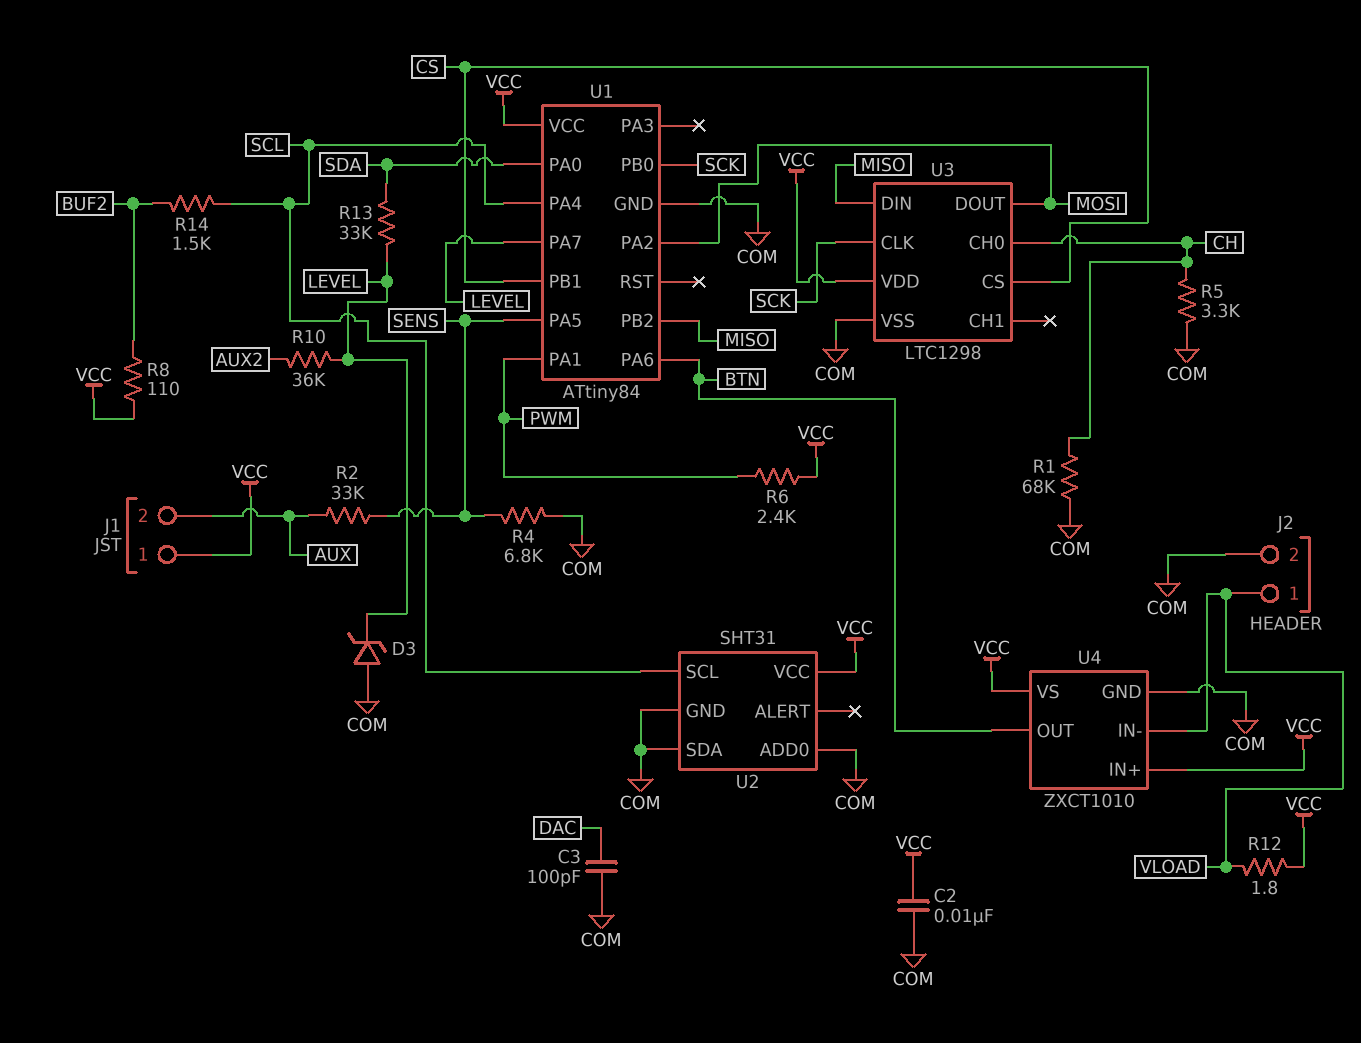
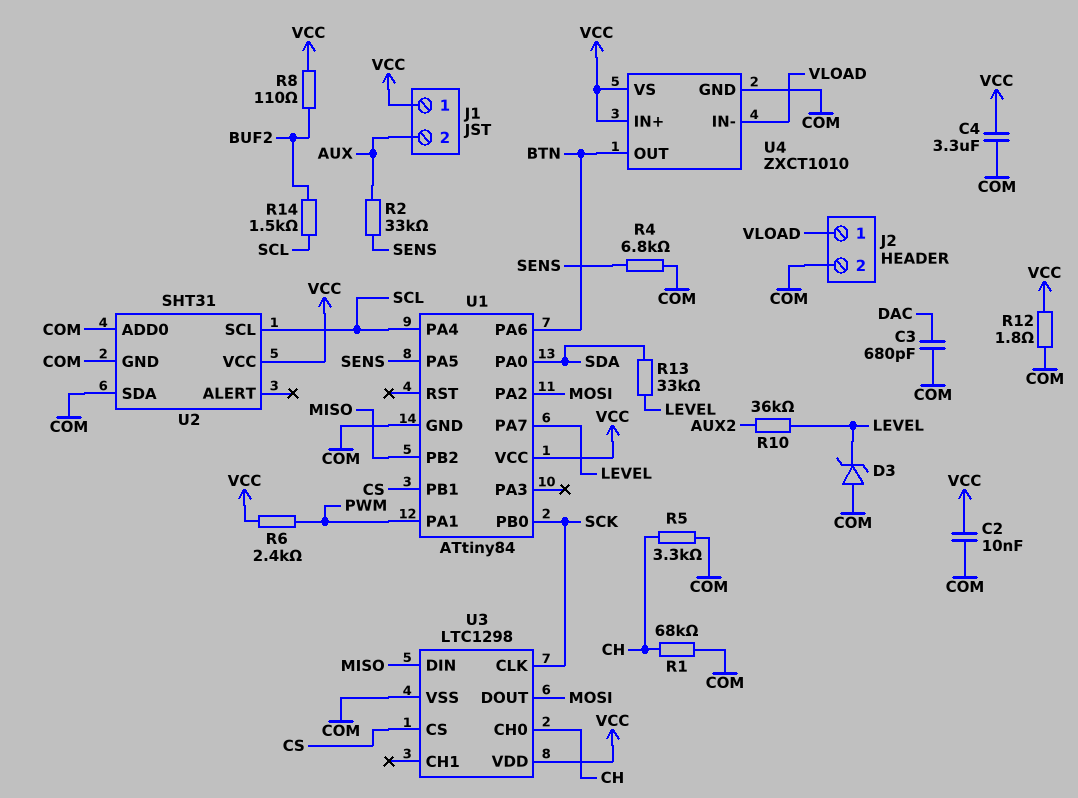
C3: 100pF (COM, DAC) -> 680pF (COM, DAC)
C4: none -> 3.3uF (COM, VCC)
R12: 1.8 (VCC, VLOAD) -> 1.8 (COM, VCC)

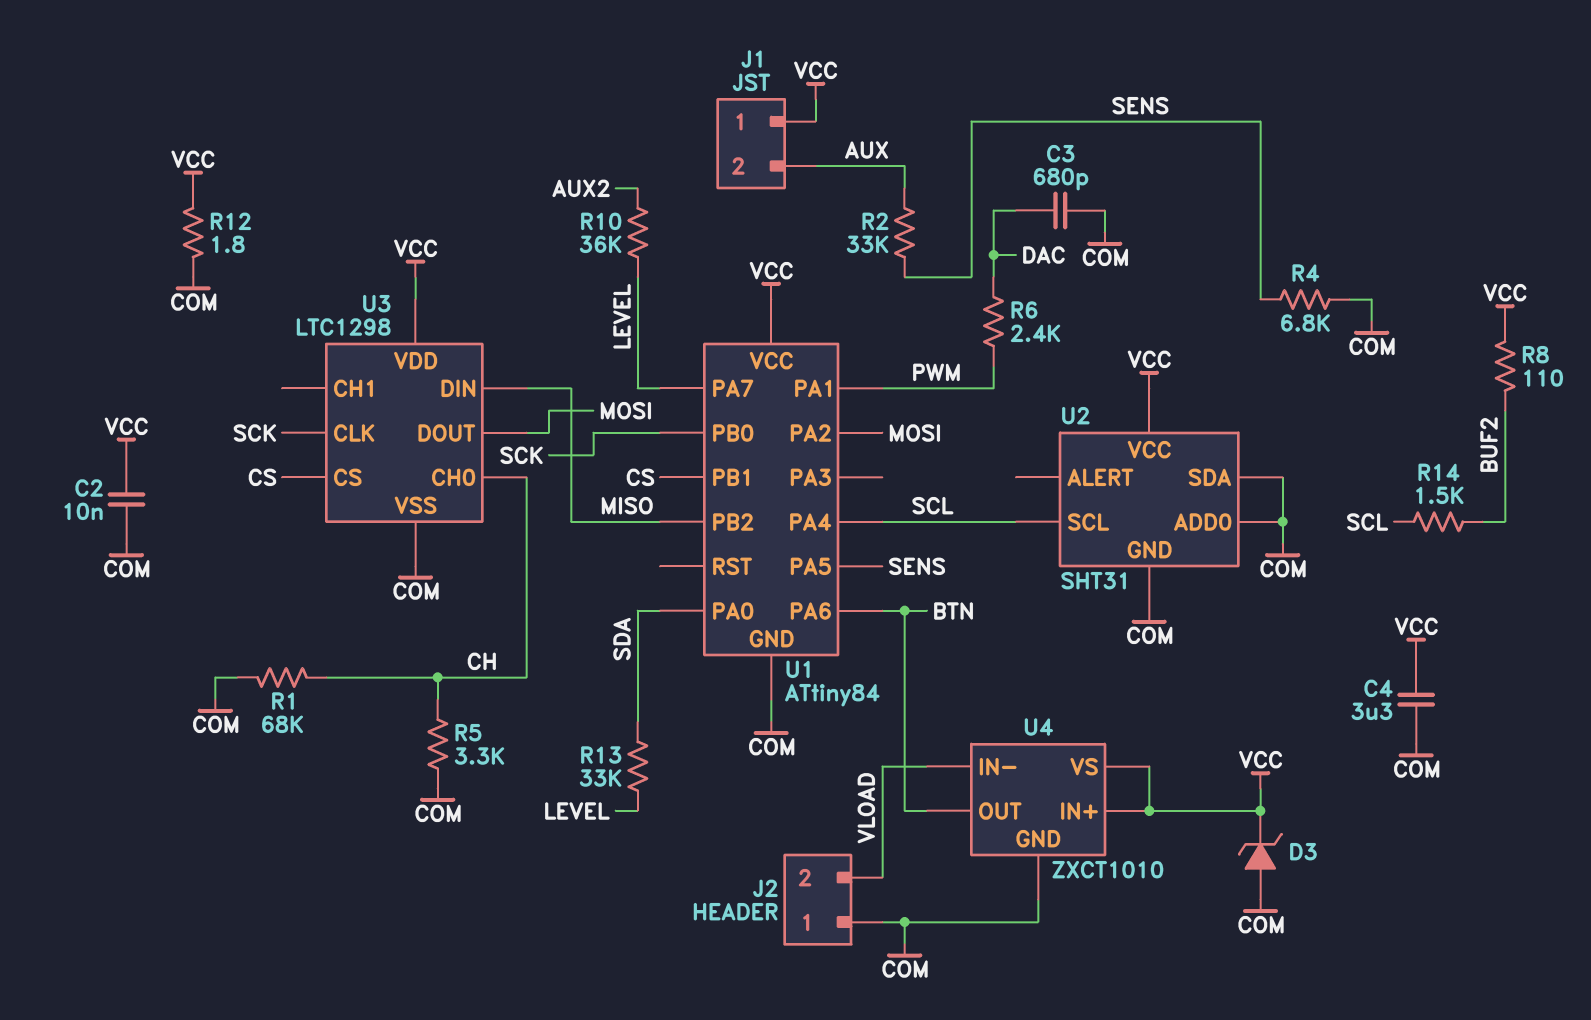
D3: zener (A COM, K LEVEL) -> zener (A COM, K VCC)
J2 pin 1: VLOAD -> COM
J2 pin 2: COM -> VLOAD
R6: 2.4k (PWM, VCC) -> 2.4k (DAC, PWM)

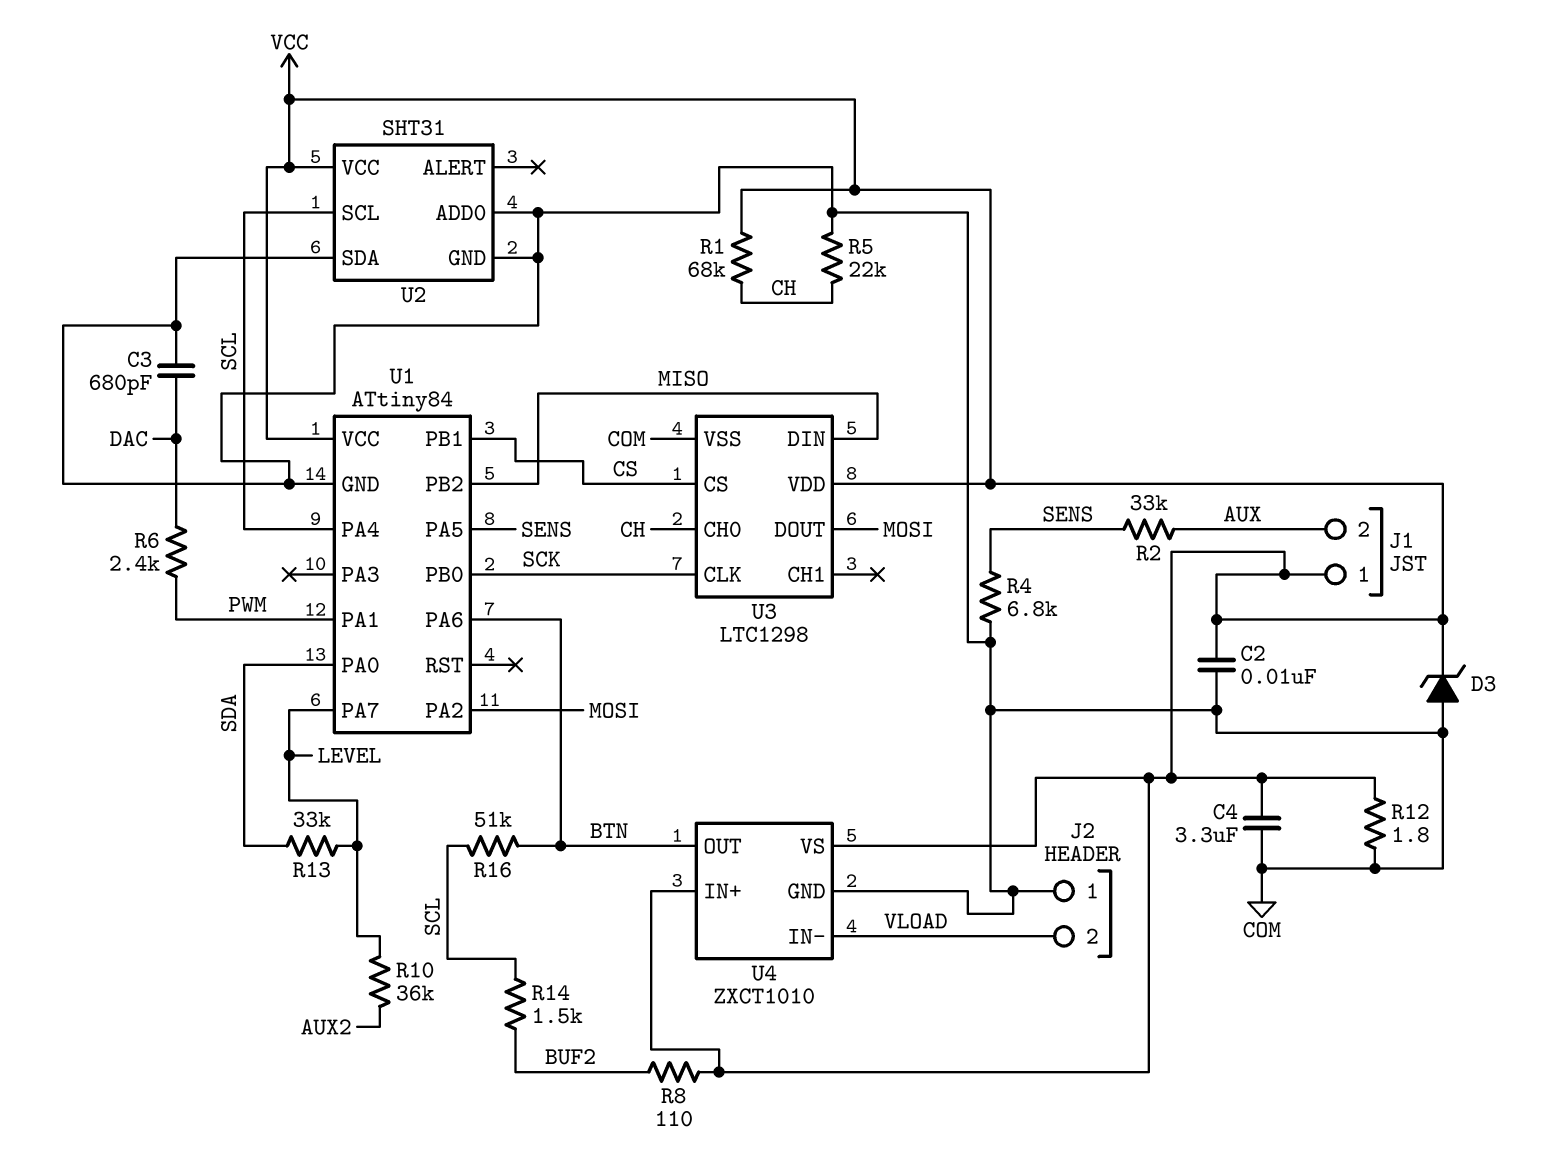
R1: 68k (CH, COM) -> 68k (CH, VCC)
R5: 3.3k (CH, COM) -> 22k (CH, COM)
R16: none -> 51k (BTN, SCL)

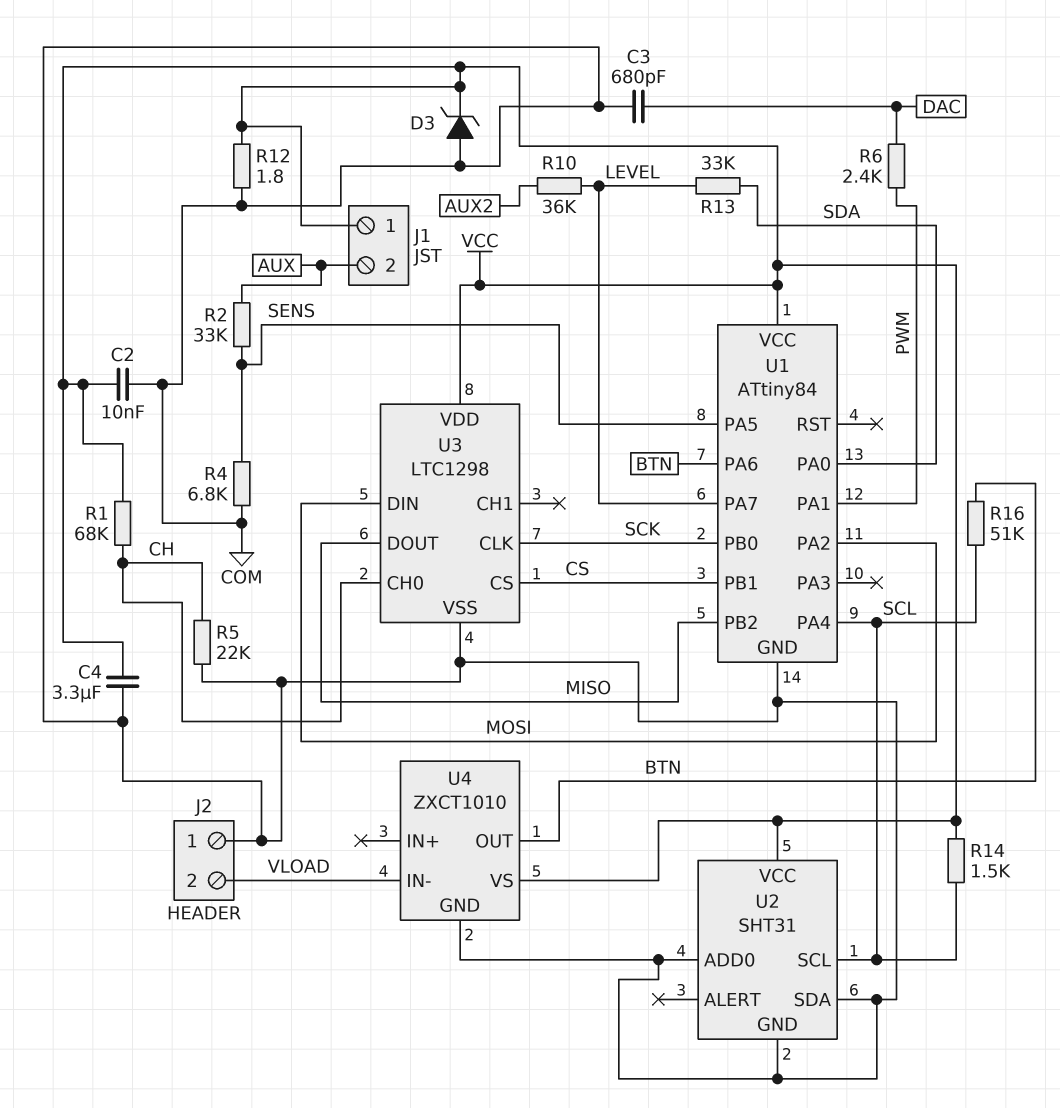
R8: 110 (BUF2, VCC) -> none
R14: 1.5k (BUF2, SCL) -> 1.5k (SCL, VCC)
U3 pin DIN: MISO -> MOSI
U3 pin DOUT: MOSI -> MISO
U4 pin IN+: VCC -> none

